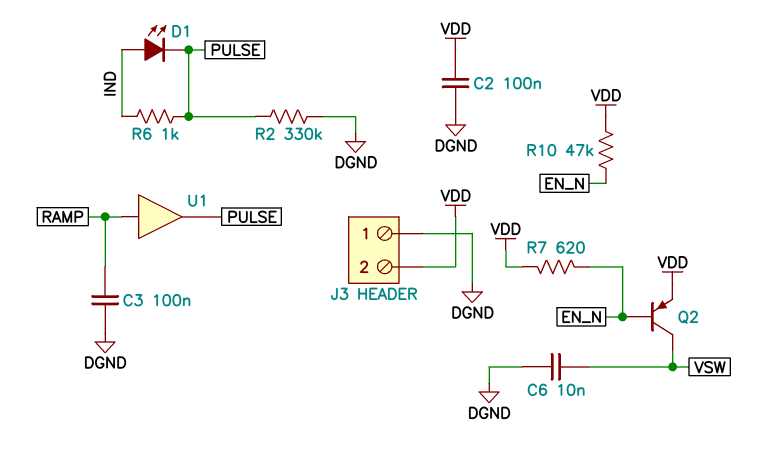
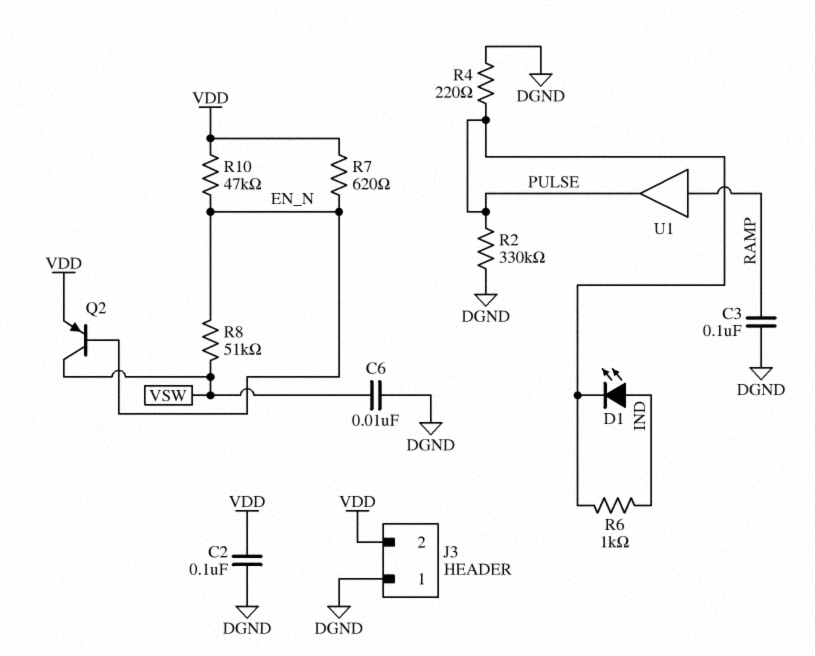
R4: none -> 220 (DGND, PULSE)
R8: none -> 51k (EN_N, VSW)

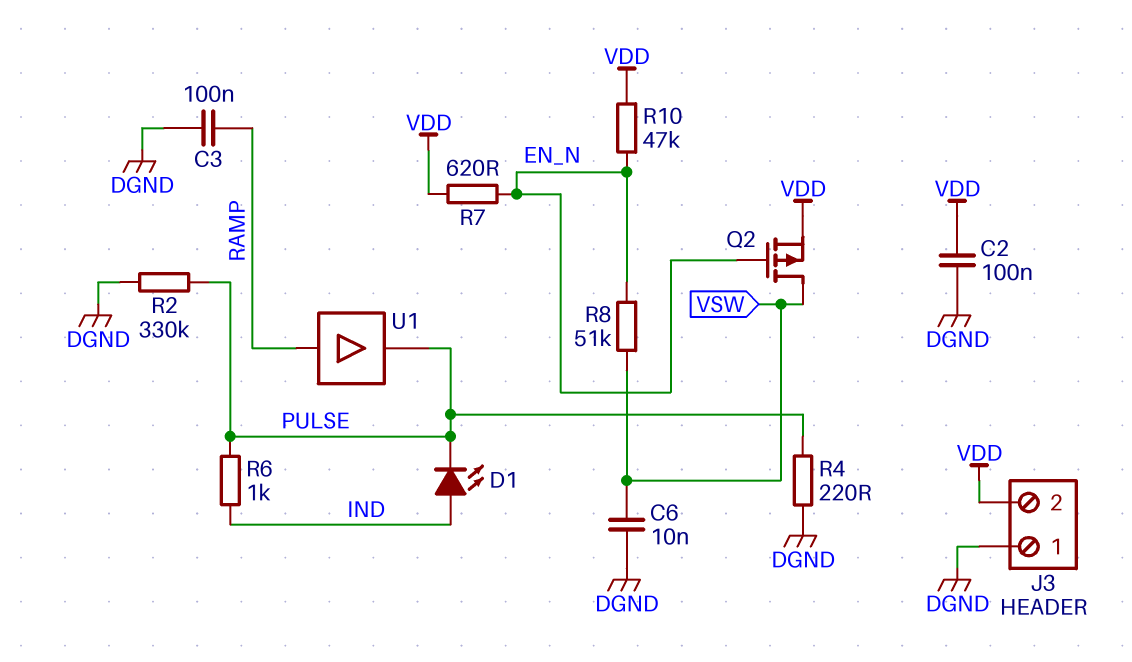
Q2: PNP (B EN_N, C VSW, E VDD) -> PMOS (G EN_N, D VSW, S VDD)

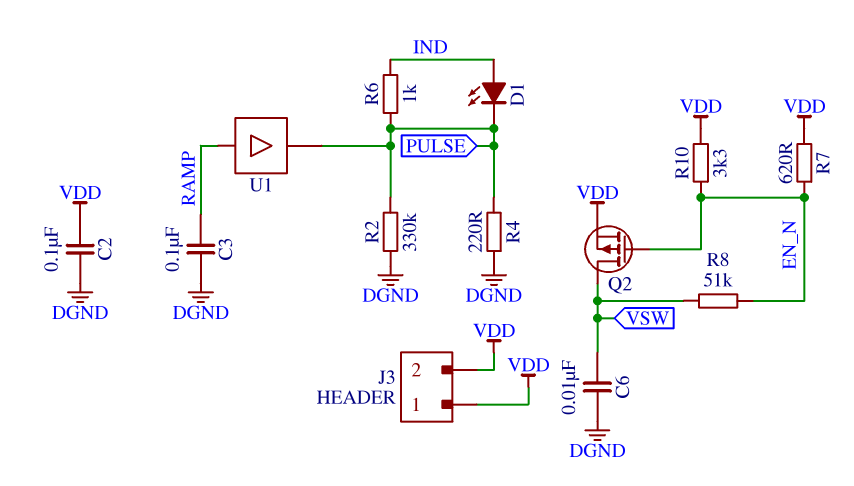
J3 pin 1: DGND -> VDD
R10: 47k (EN_N, VDD) -> 3.3k (EN_N, VDD)

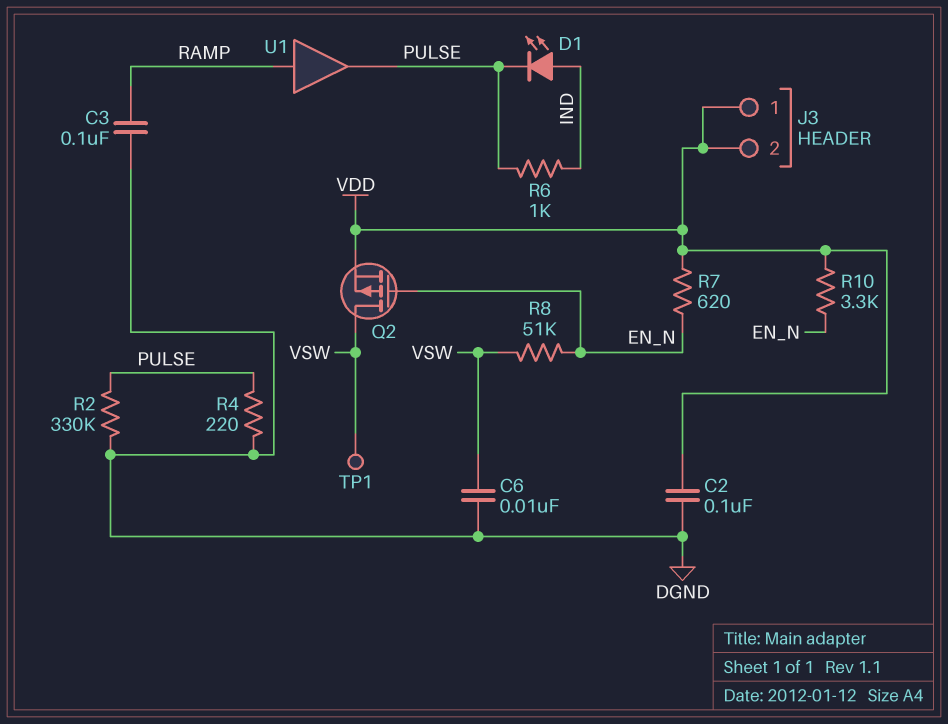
TP1: none -> test point (VSW)

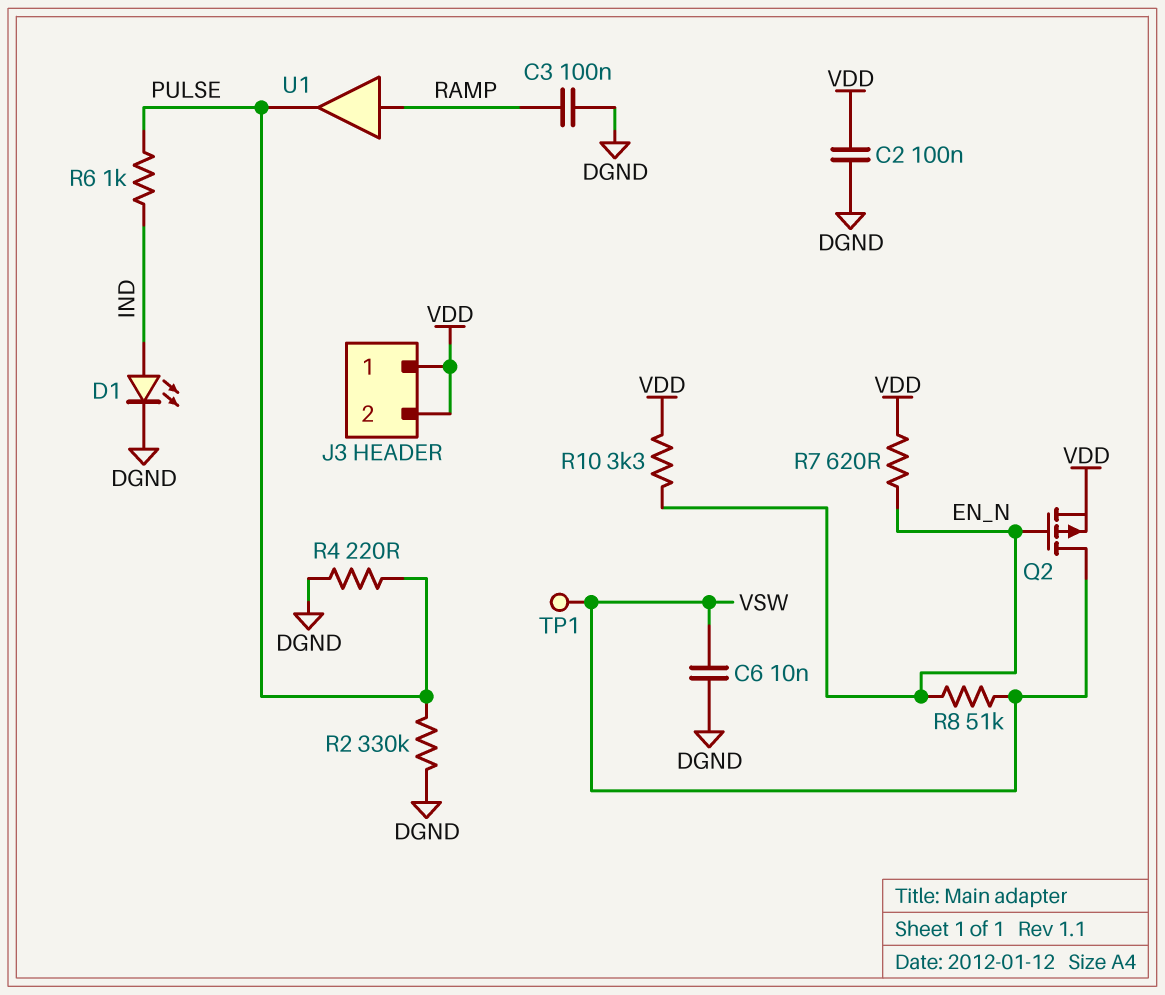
D1: LED (A IND, K PULSE) -> LED (A IND, K DGND)

